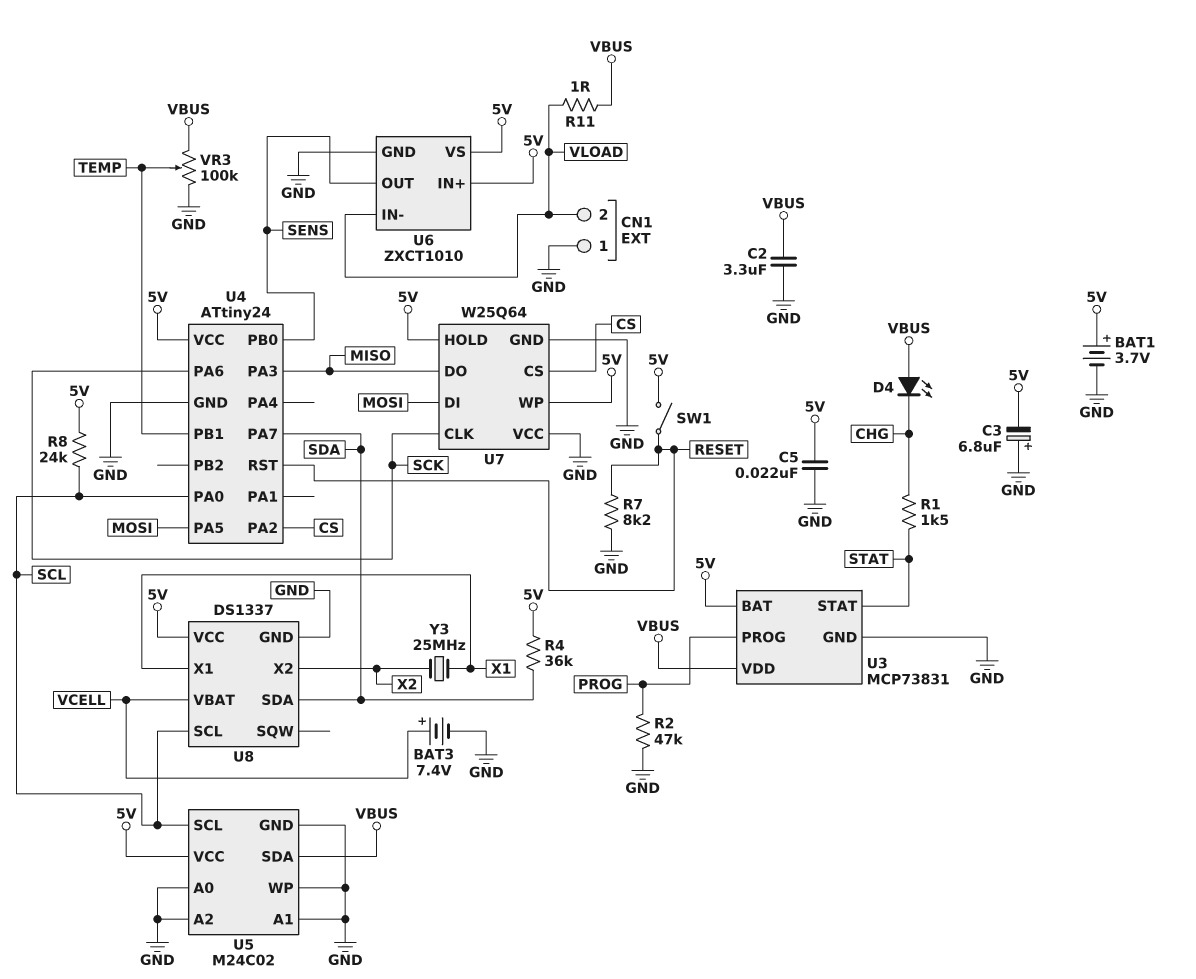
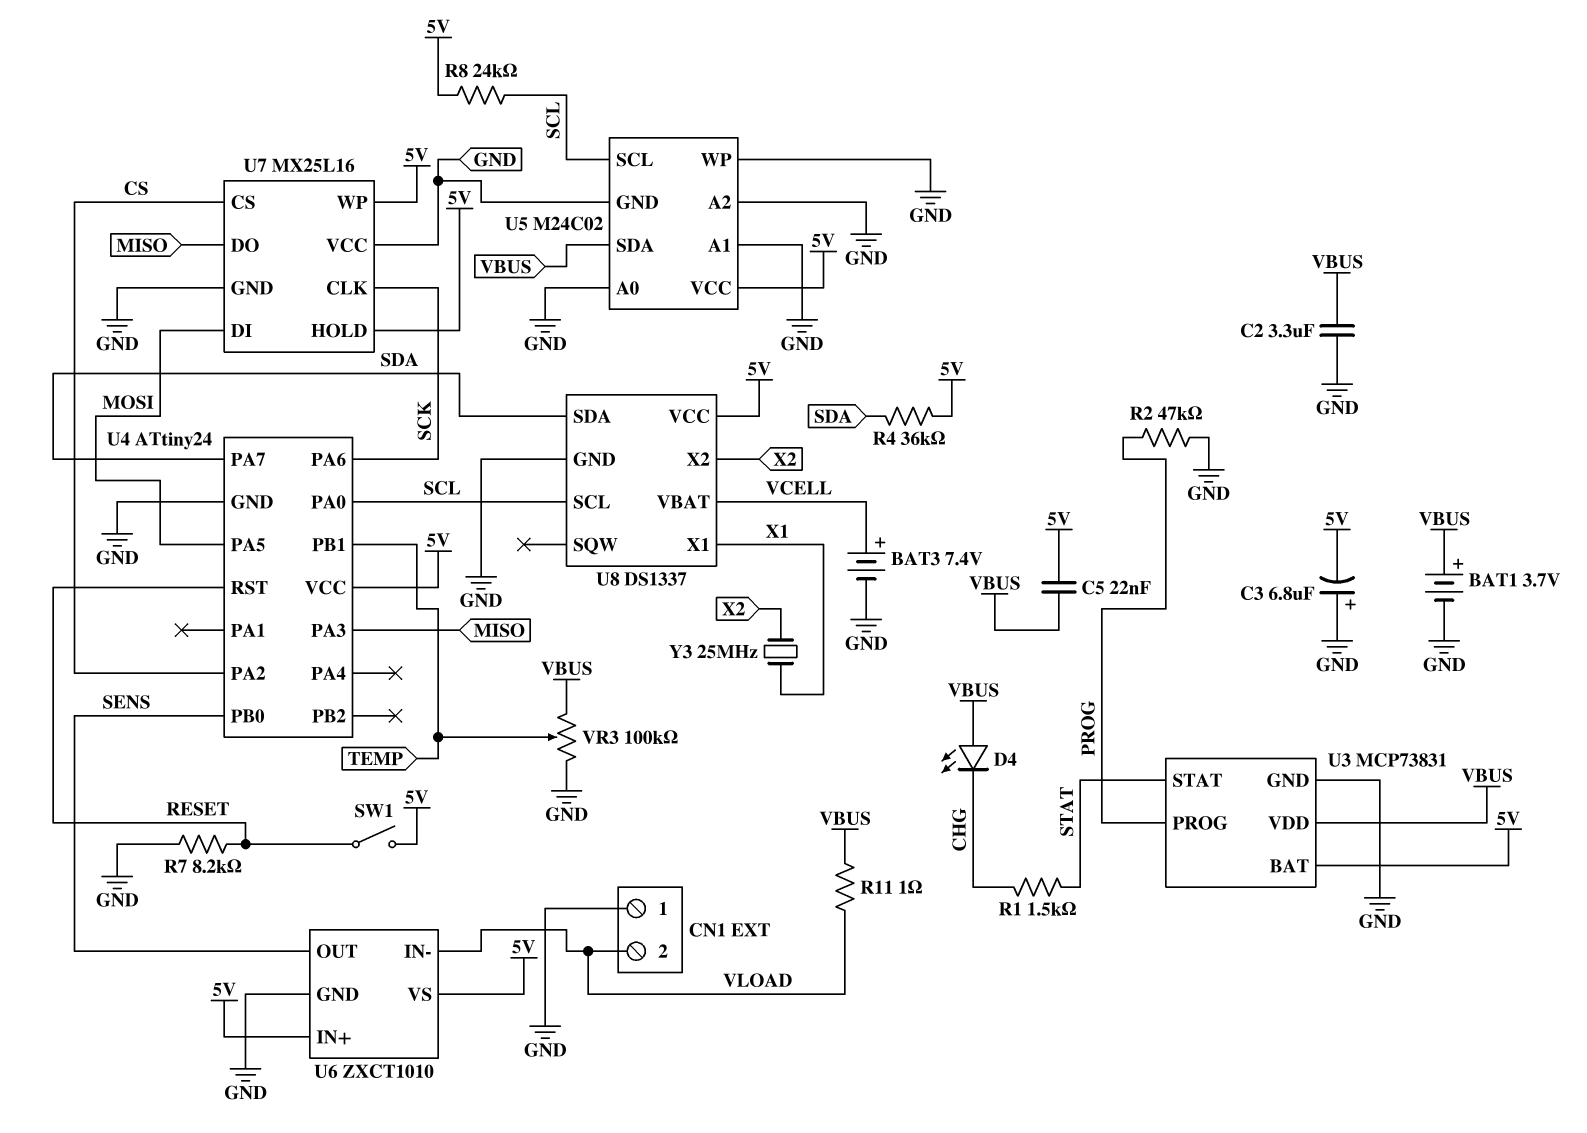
BAT1: 3.7V (plus 5V, minus GND) -> 3.7V (plus VBUS, minus GND)
C5: 22nF (5V, GND) -> 22nF (5V, VBUS)
U7: W25Q64 -> MX25L16

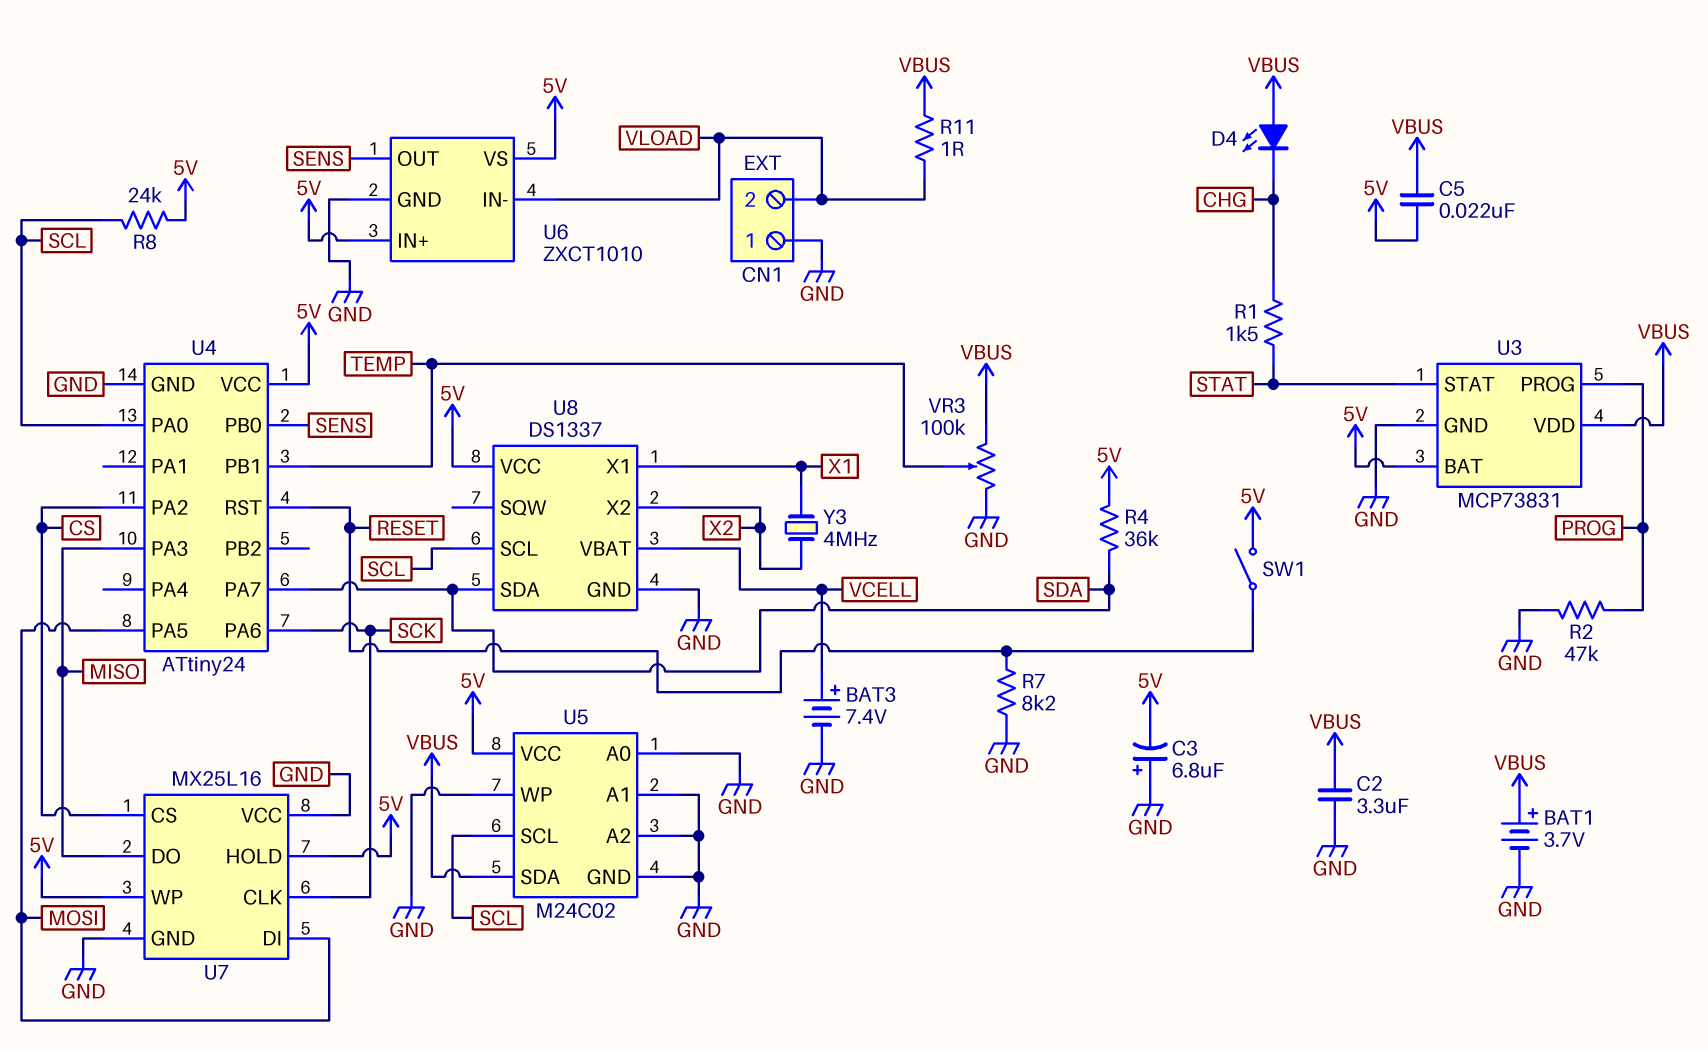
Y3: 25MHz (X1, X2) -> 4MHz (X1, X2)

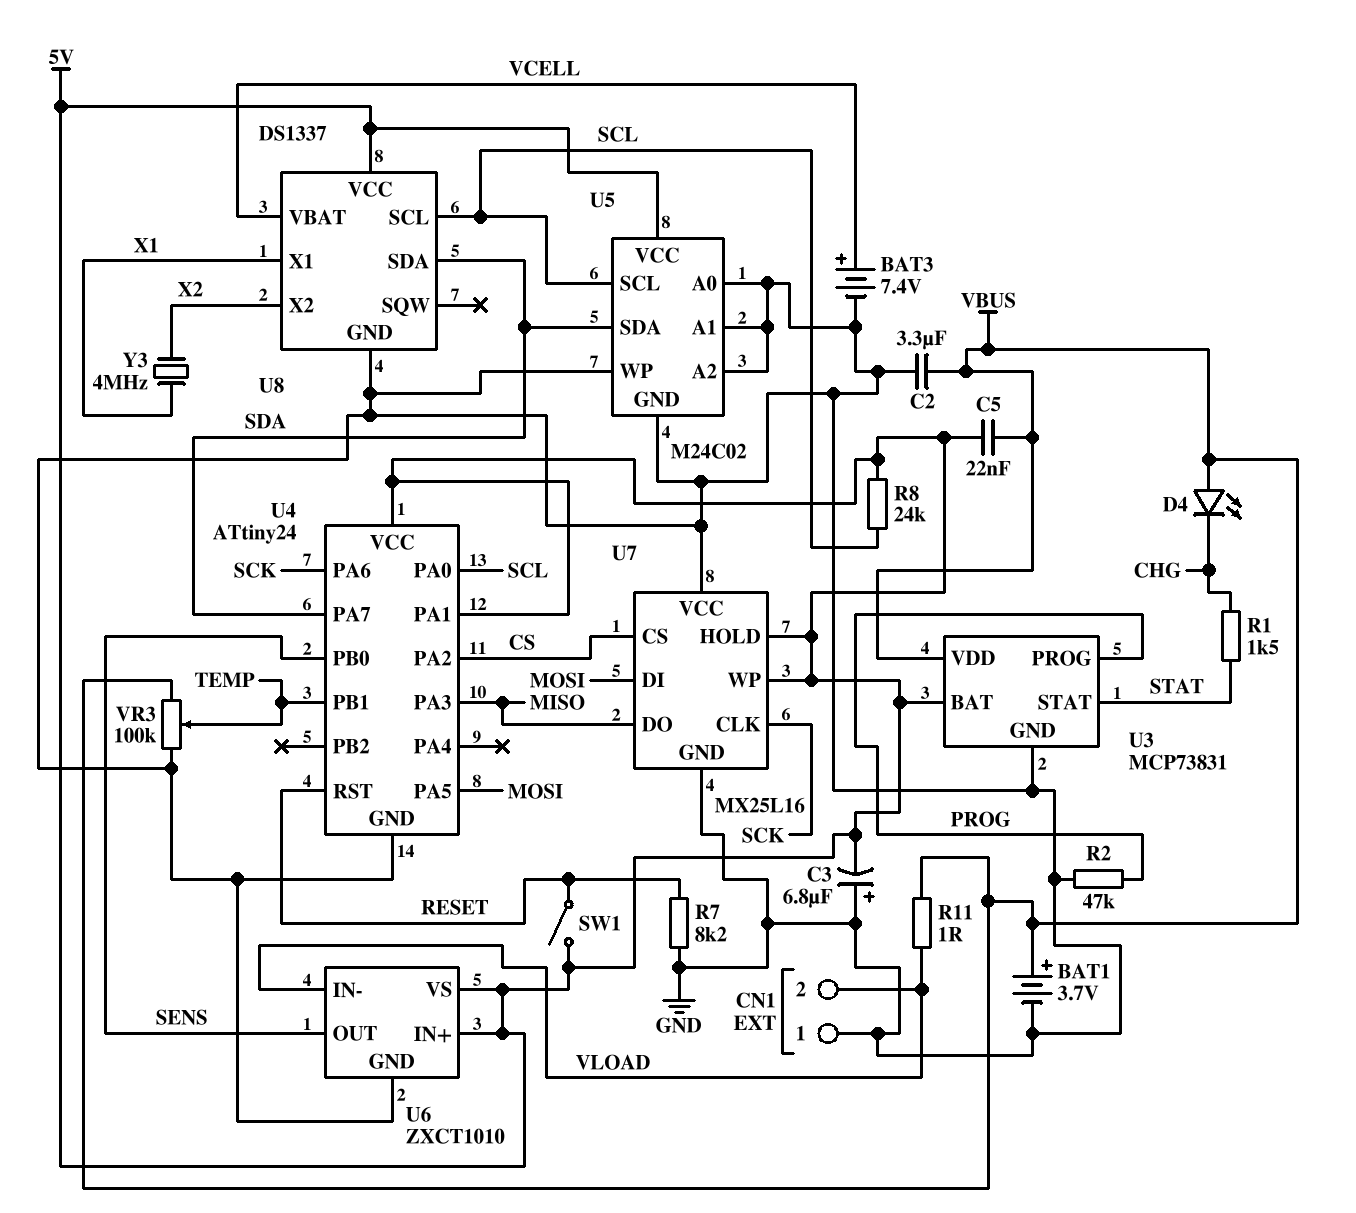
R4: 36k (5V, SDA) -> none
U4 pin PA1: none -> 5V
U5 pin SDA: VBUS -> SDA

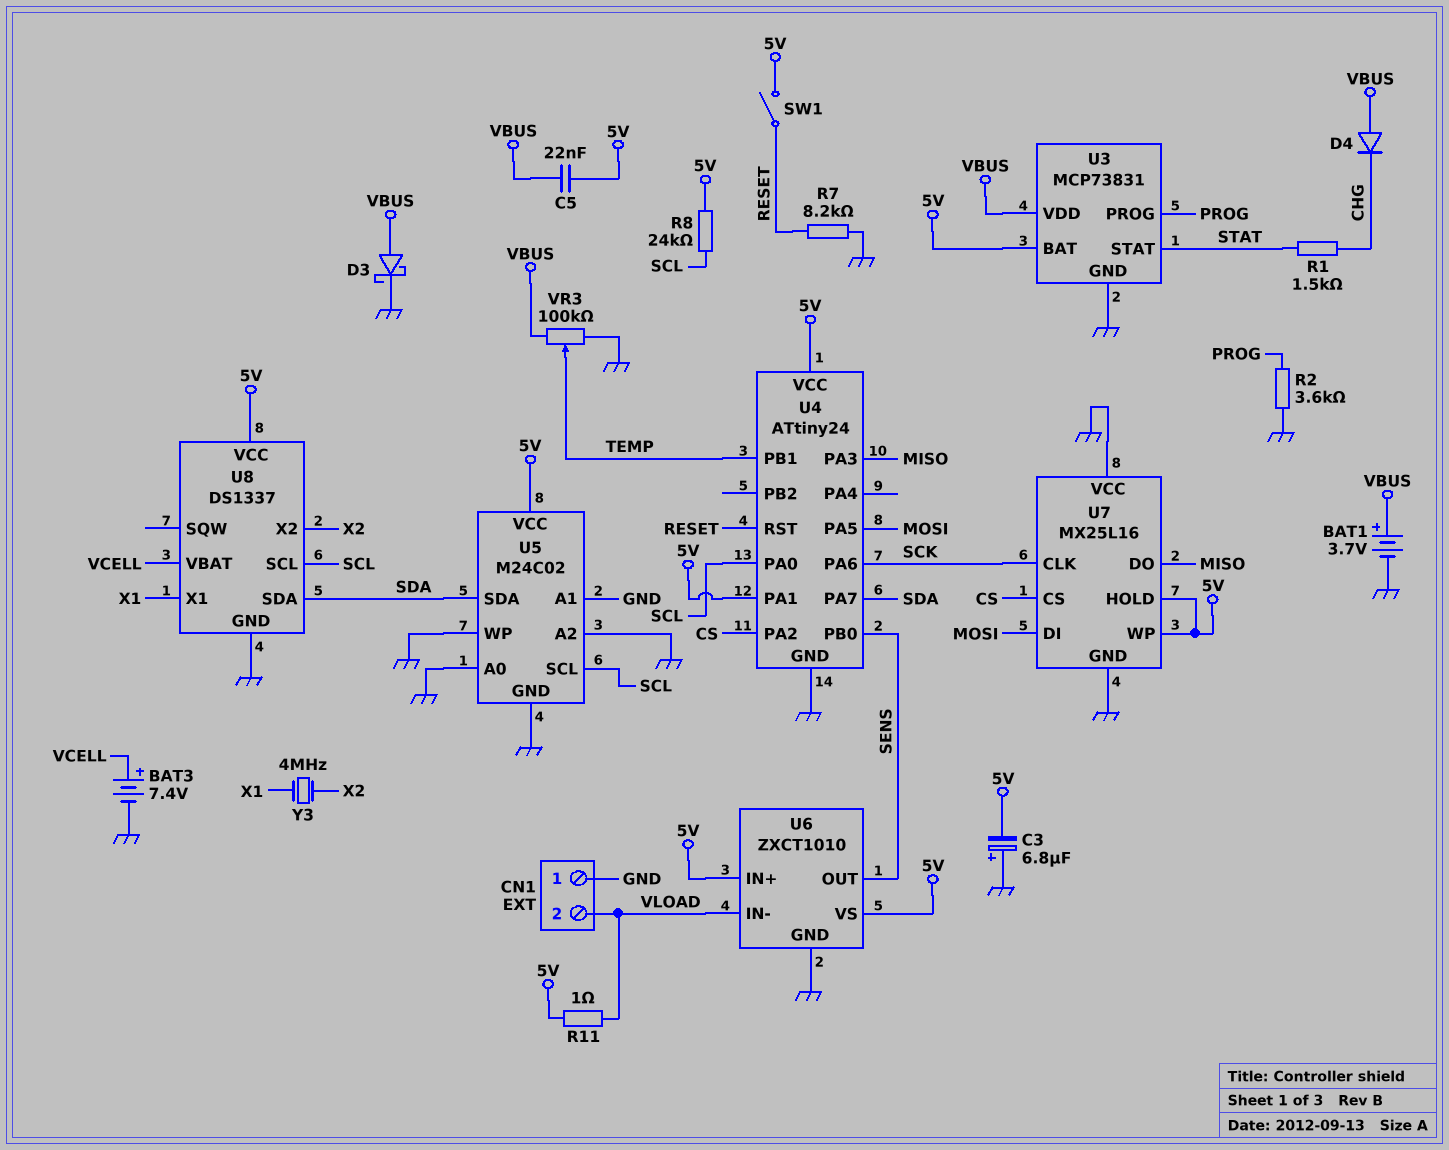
C2: 3.3uF (GND, VBUS) -> none
D3: none -> schottky (A VBUS, K GND)
D4: LED (A VBUS, K CHG) -> diode (A VBUS, K CHG)
R2: 47k (GND, PROG) -> 3.6k (GND, PROG)
R11: 1 (VBUS, VLOAD) -> 1 (5V, VLOAD)

